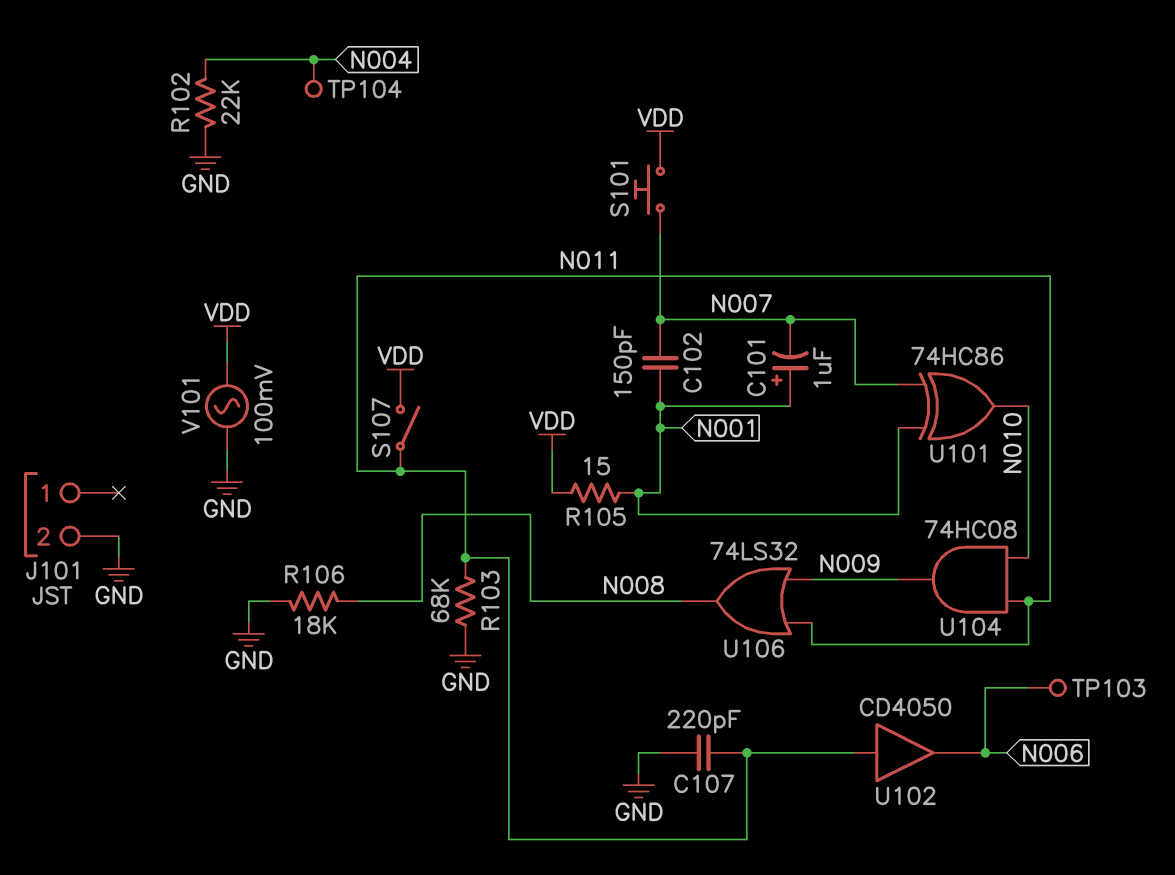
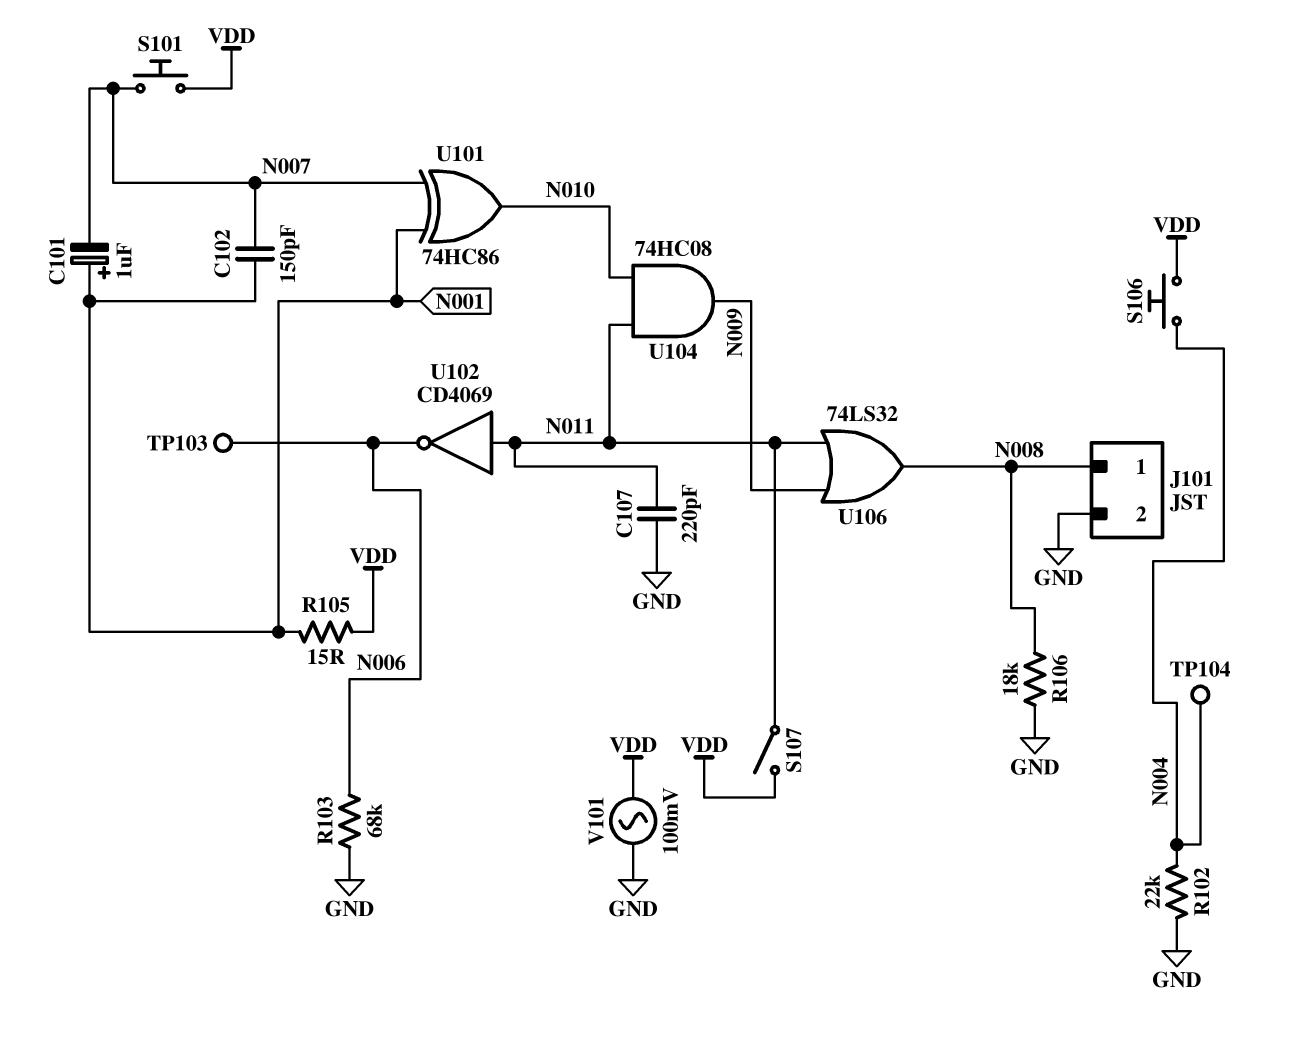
J101 pin 1: none -> N008
R103: 68k (GND, N011) -> 68k (GND, N006)
S106: none -> button (N004, VDD)
U102: buffer CD4050 (in N011, out N006) -> NOT CD4069 (in N011, out N006)

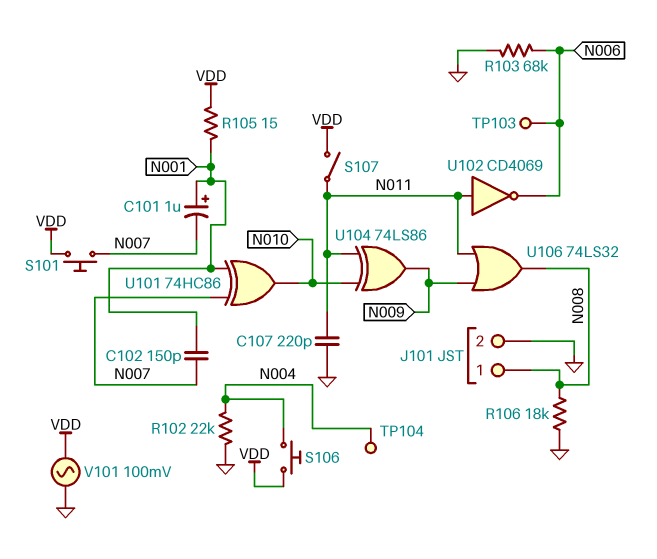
U104: AND 74HC08 (in N010, in N011, out N009) -> XOR 74LS86 (in N010, in N011, out N009)

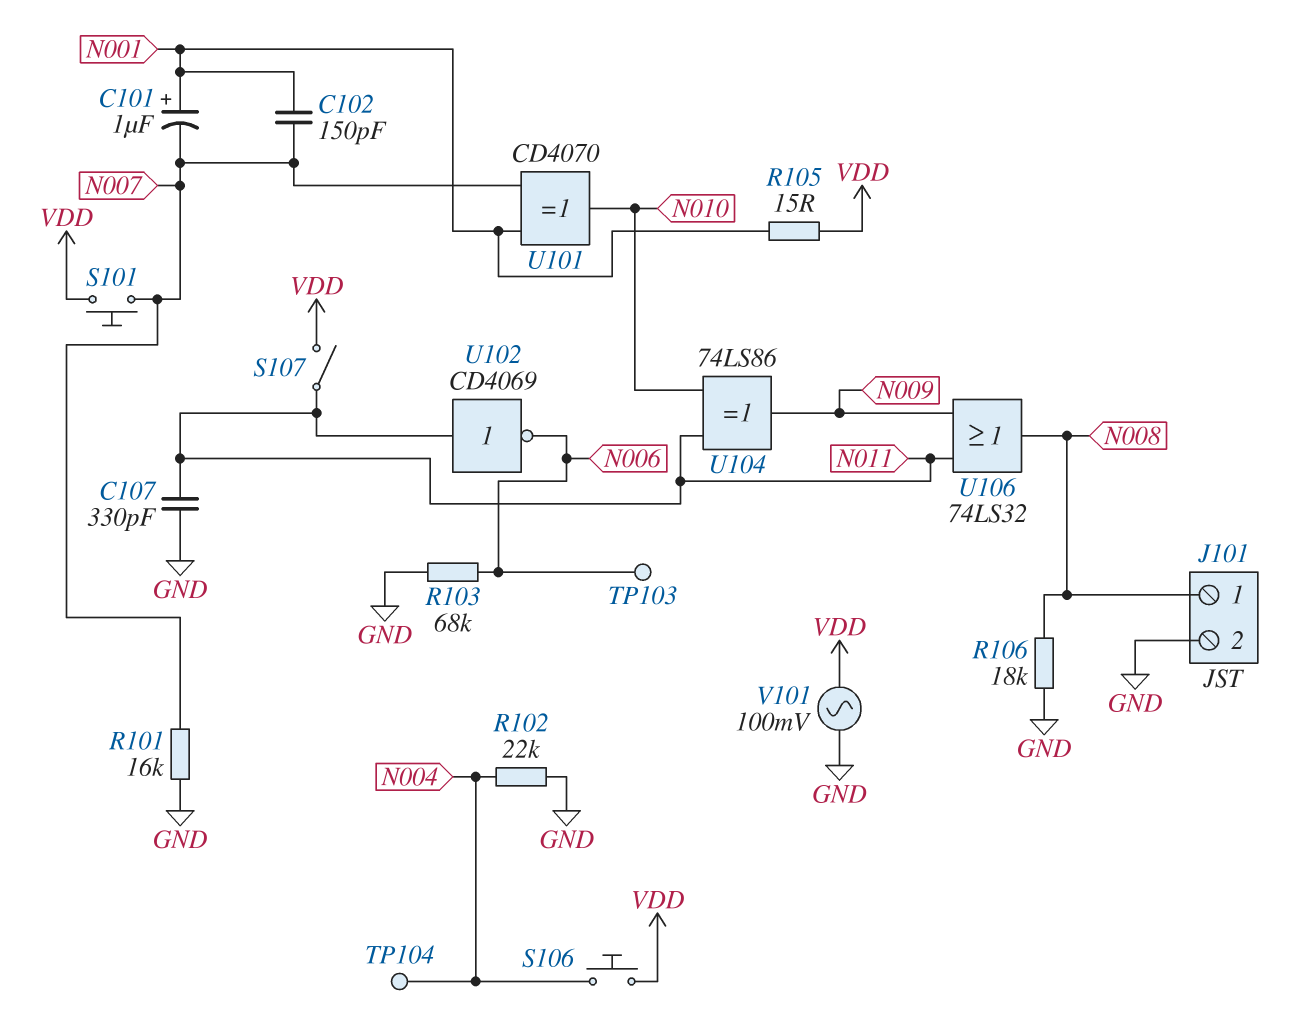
C107: 220pF (GND, N011) -> 330pF (GND, N011)
R101: none -> 16k (GND, N007)
U101: XOR 74HC86 (in N001, in N007, out N010) -> XOR CD4070 (in N001, in N007, out N010)

